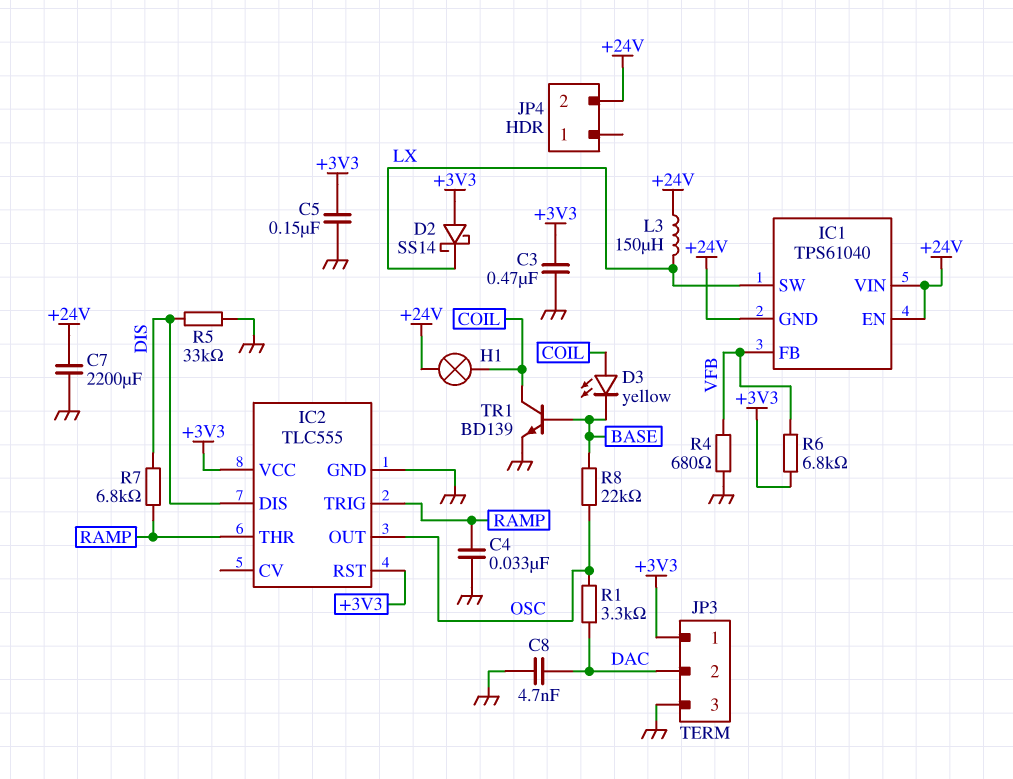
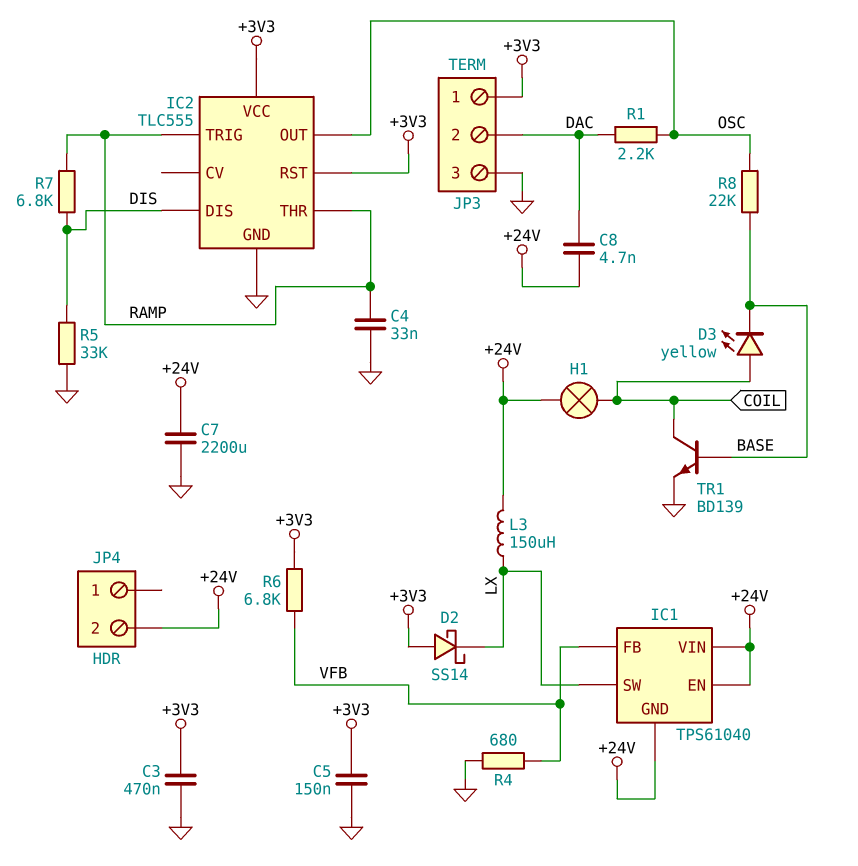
C8: 4.7nF (DAC, GND) -> 4.7nF (+24V, DAC)
R1: 3.3k (DAC, OSC) -> 2.2k (DAC, OSC)

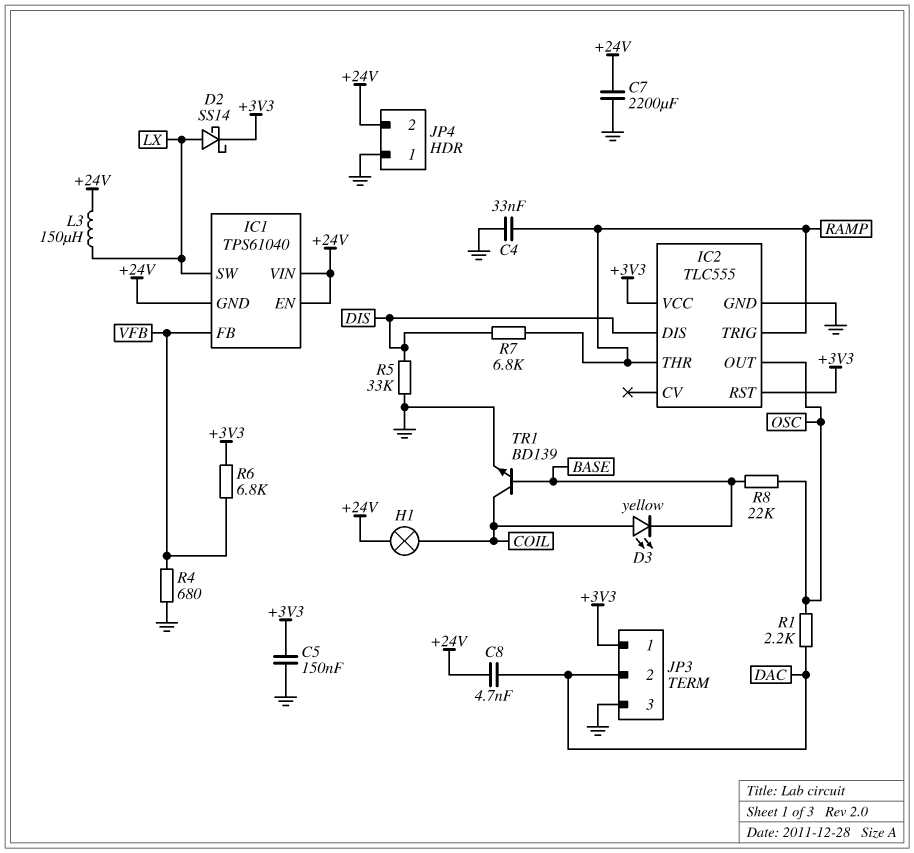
C3: 470nF (+3V3, GND) -> none
D2: schottky SS14 (A +3V3, K LX) -> schottky SS14 (A LX, K +3V3)
JP4 pin 1: none -> GND

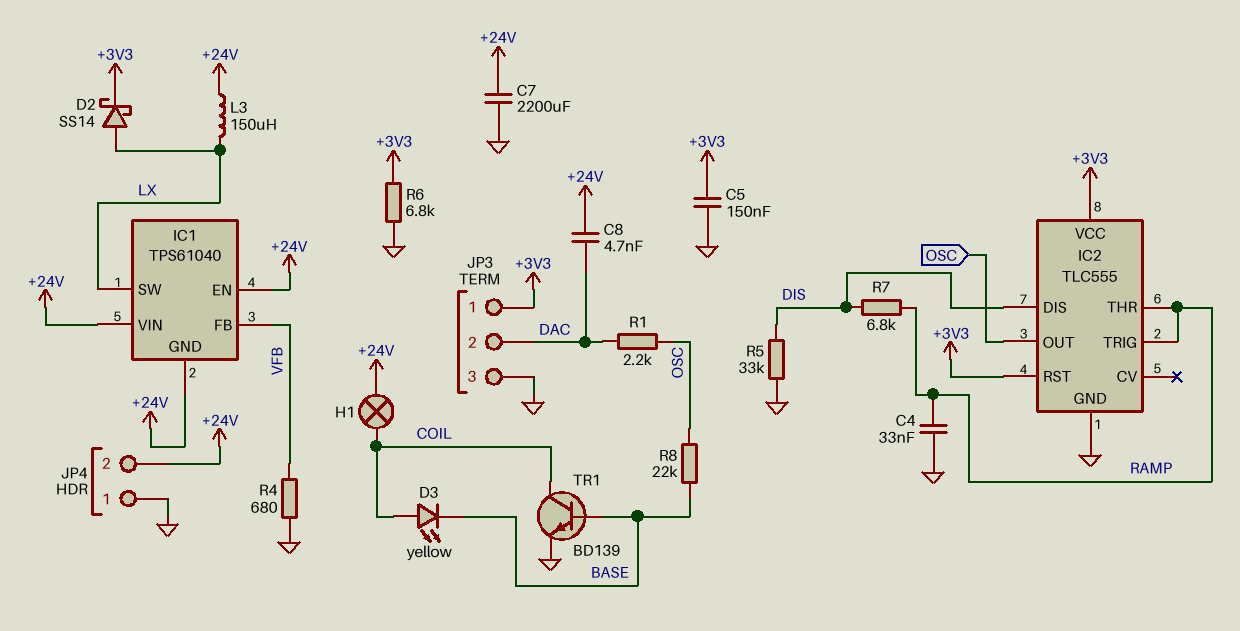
R6: 6.8k (+3V3, VFB) -> 6.8k (+3V3, GND)

